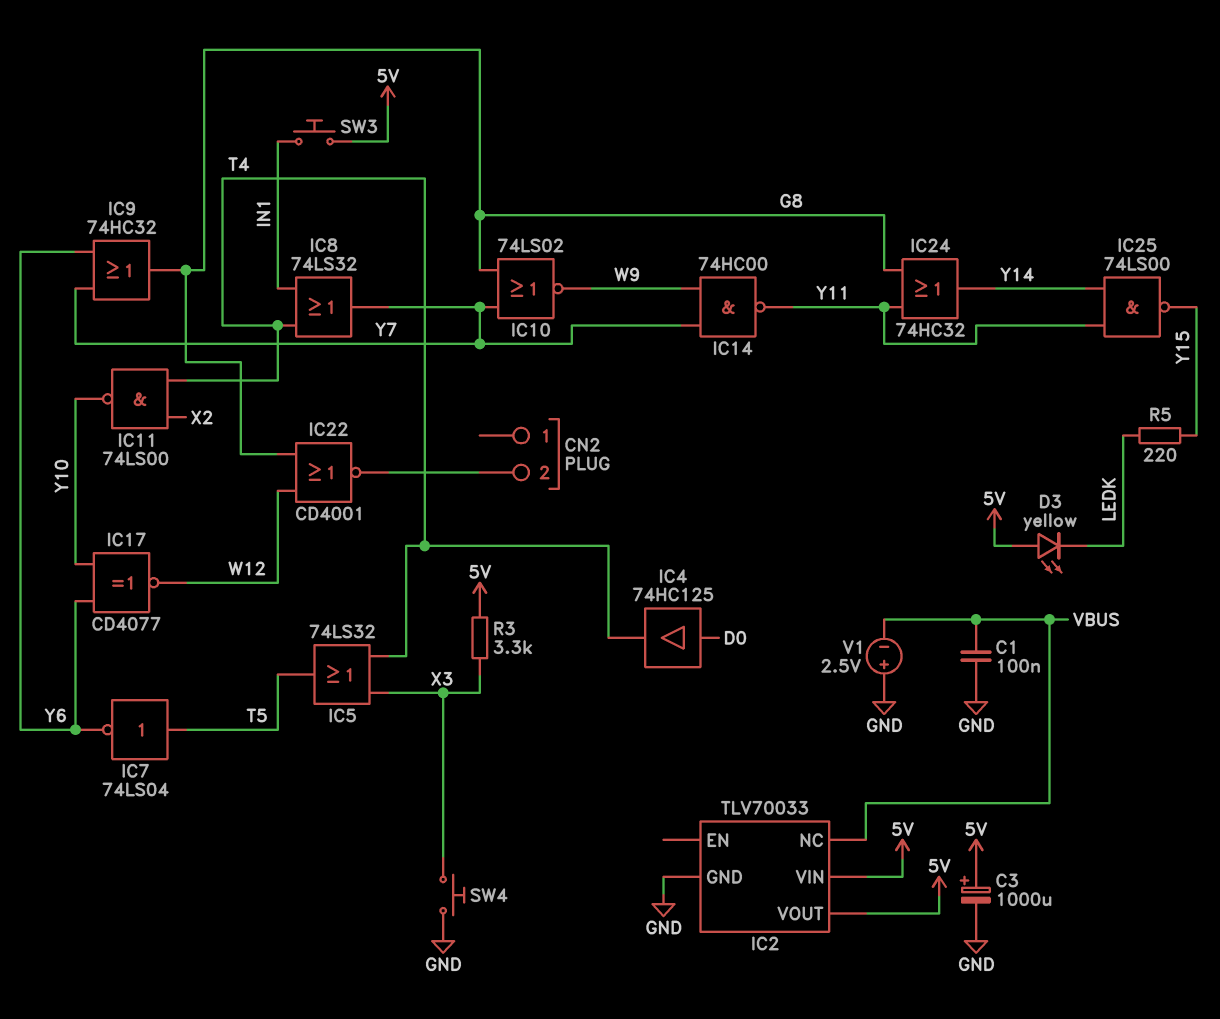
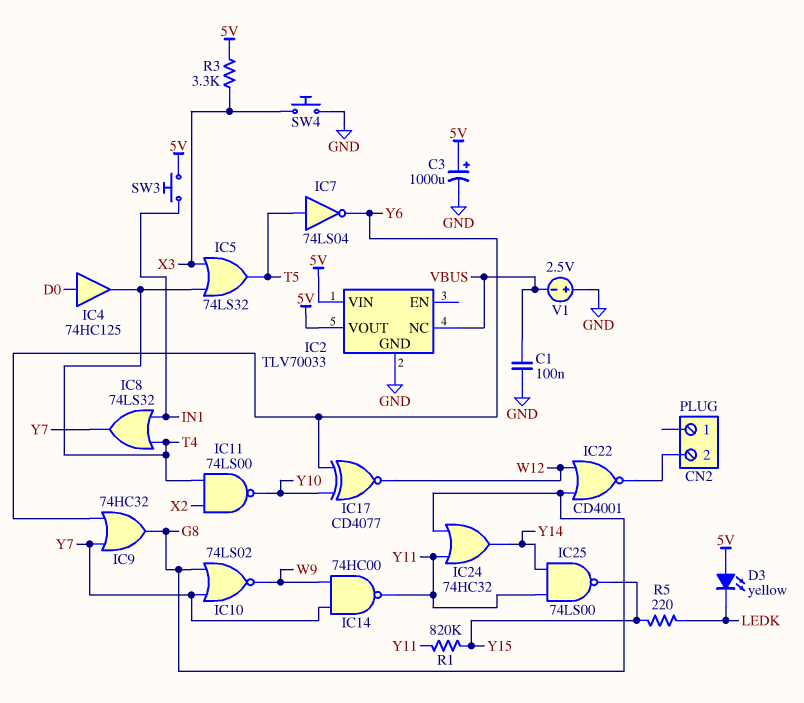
R1: none -> 820k (Y11, Y15)

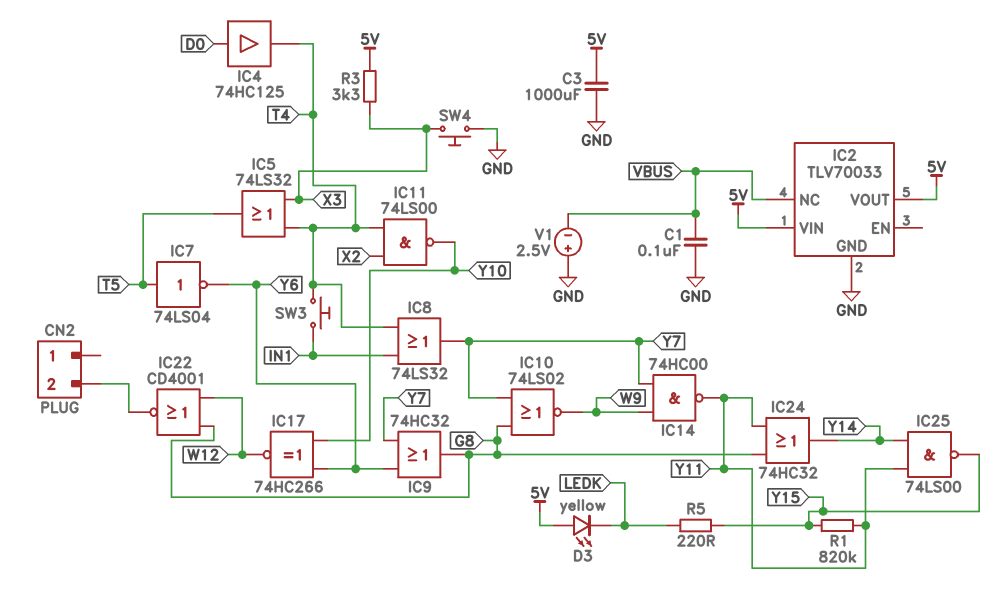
C3: 1000uF (plus 5V, minus GND) -> 1000uF (5V, GND)
IC17: XNOR CD4077 (in Y6, in Y10, out W12) -> XNOR 74HC266 (in Y6, in Y10, out W12)
SW3: button (5V, IN1) -> button (IN1, T4)

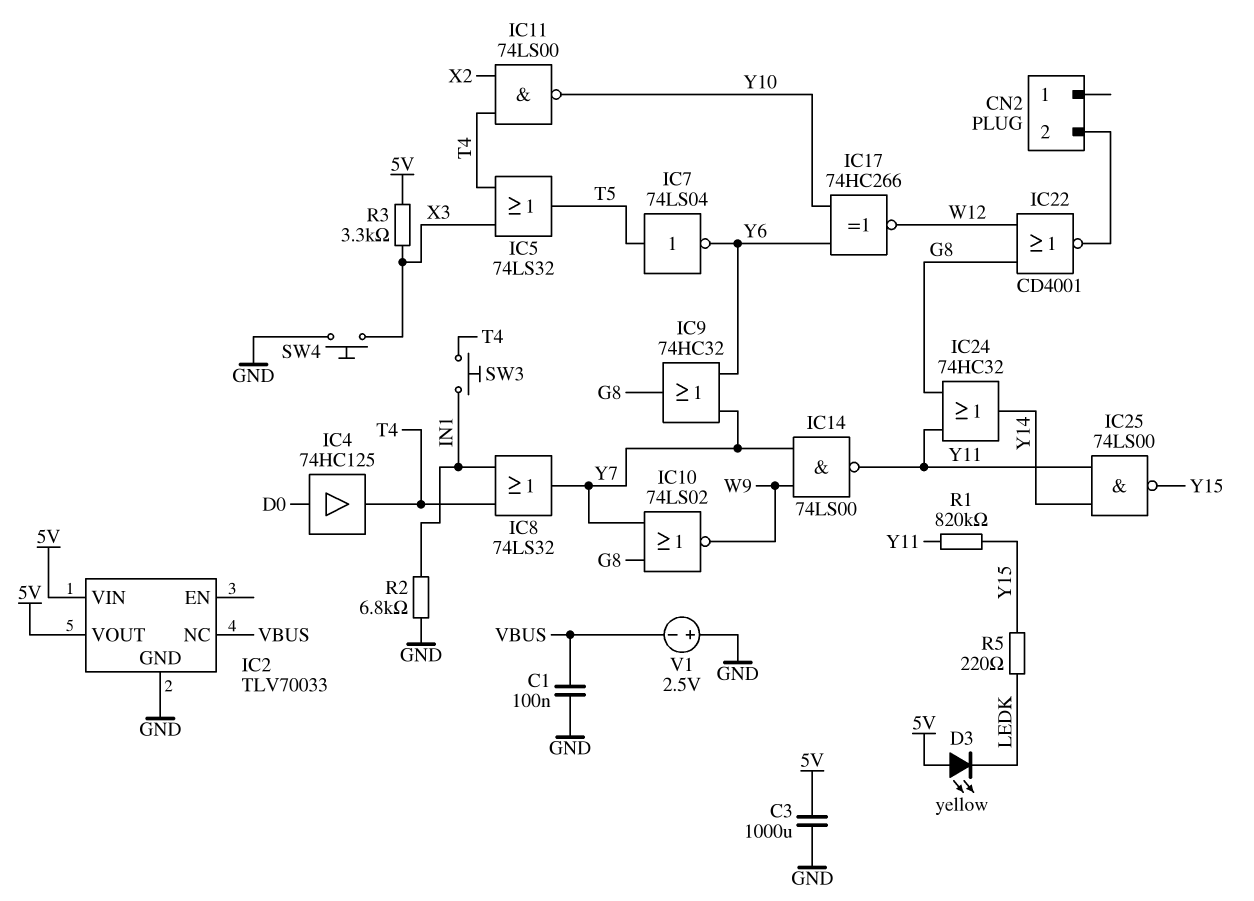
IC14: NAND 74HC00 (in W9, in Y7, out Y11) -> NAND 74LS00 (in W9, in Y7, out Y11)
R2: none -> 6.8k (GND, IN1)

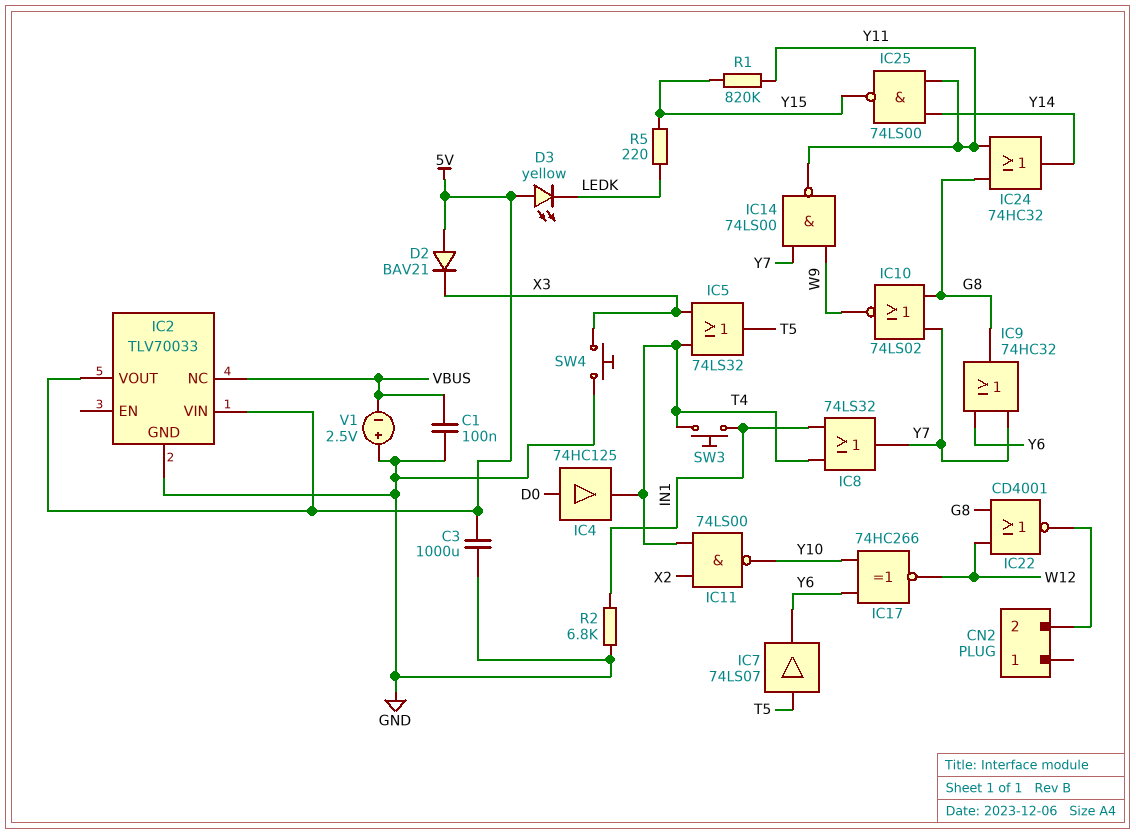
D2: none -> diode BAV21 (A 5V, K X3)
IC7: NOT 74LS04 (in T5, out Y6) -> buffer 74LS07 (in T5, out Y6)
R3: 3.3k (5V, X3) -> none

